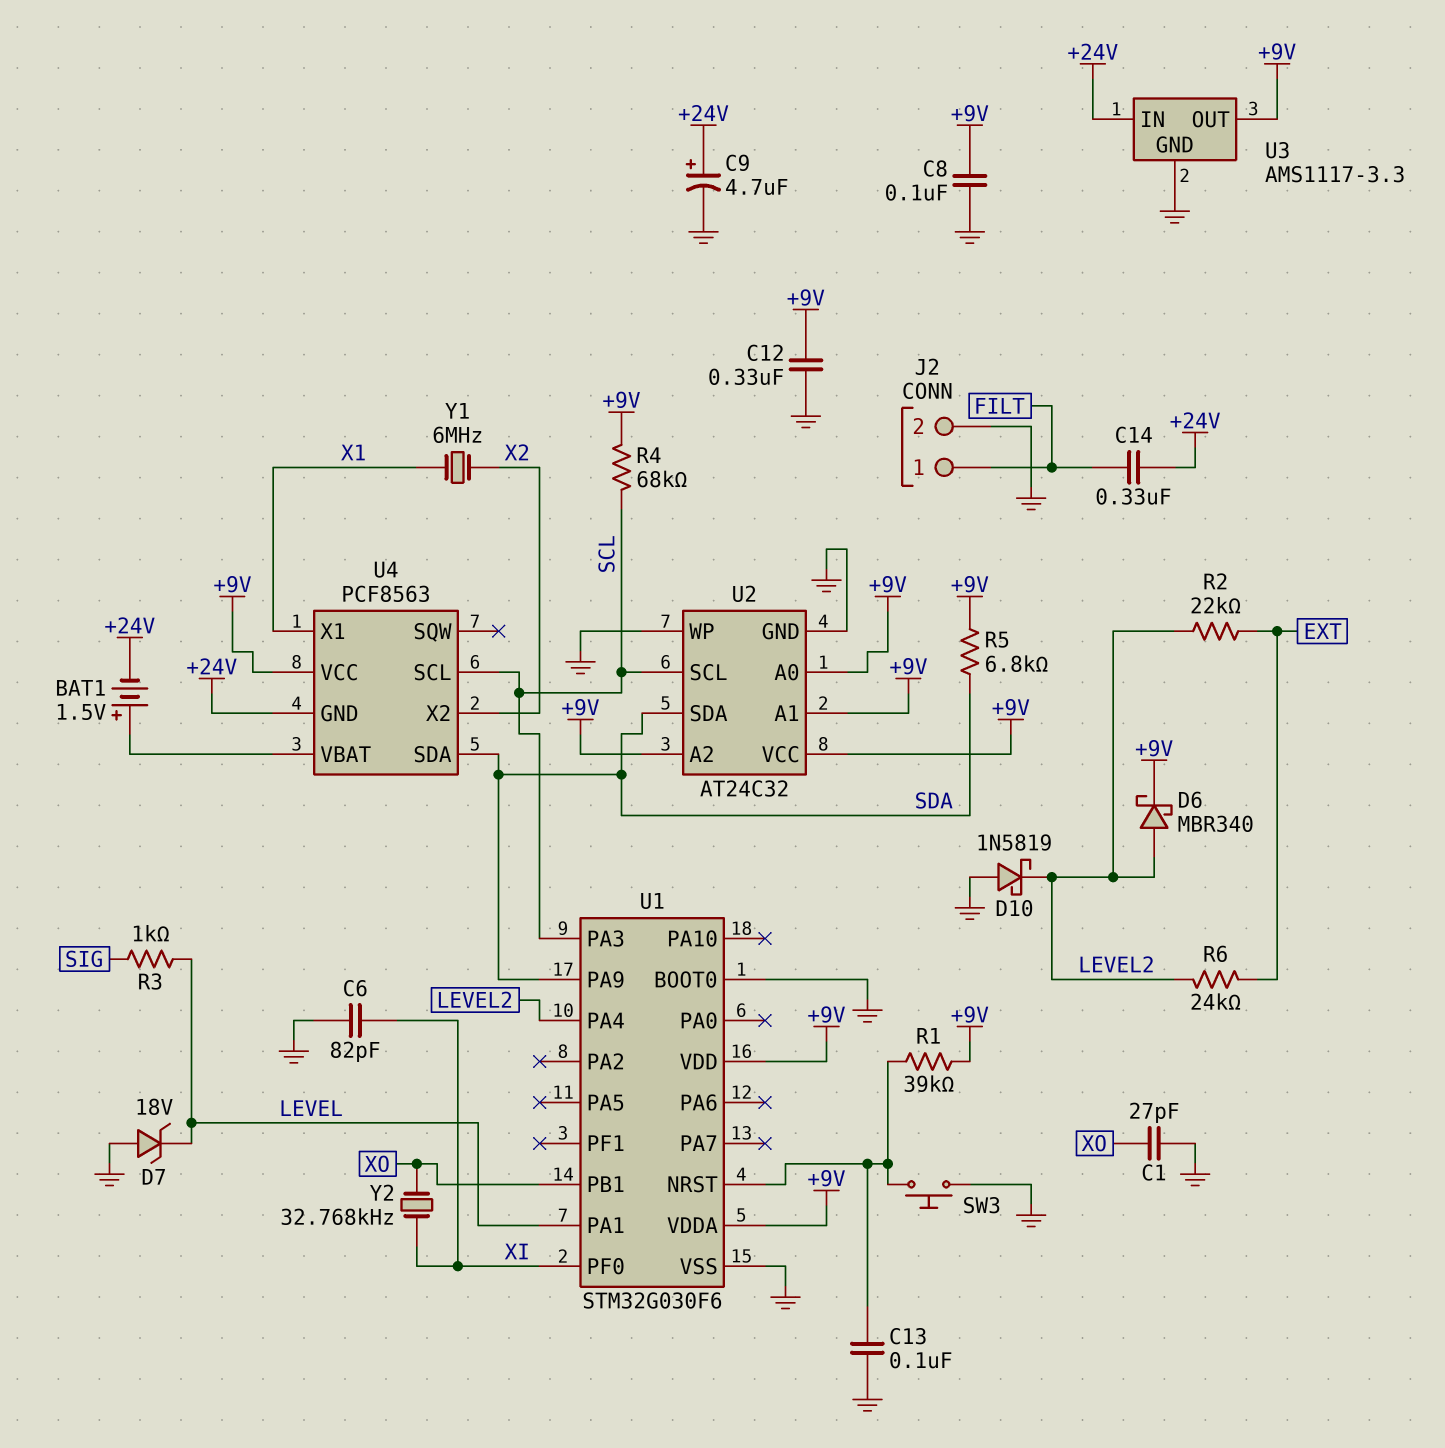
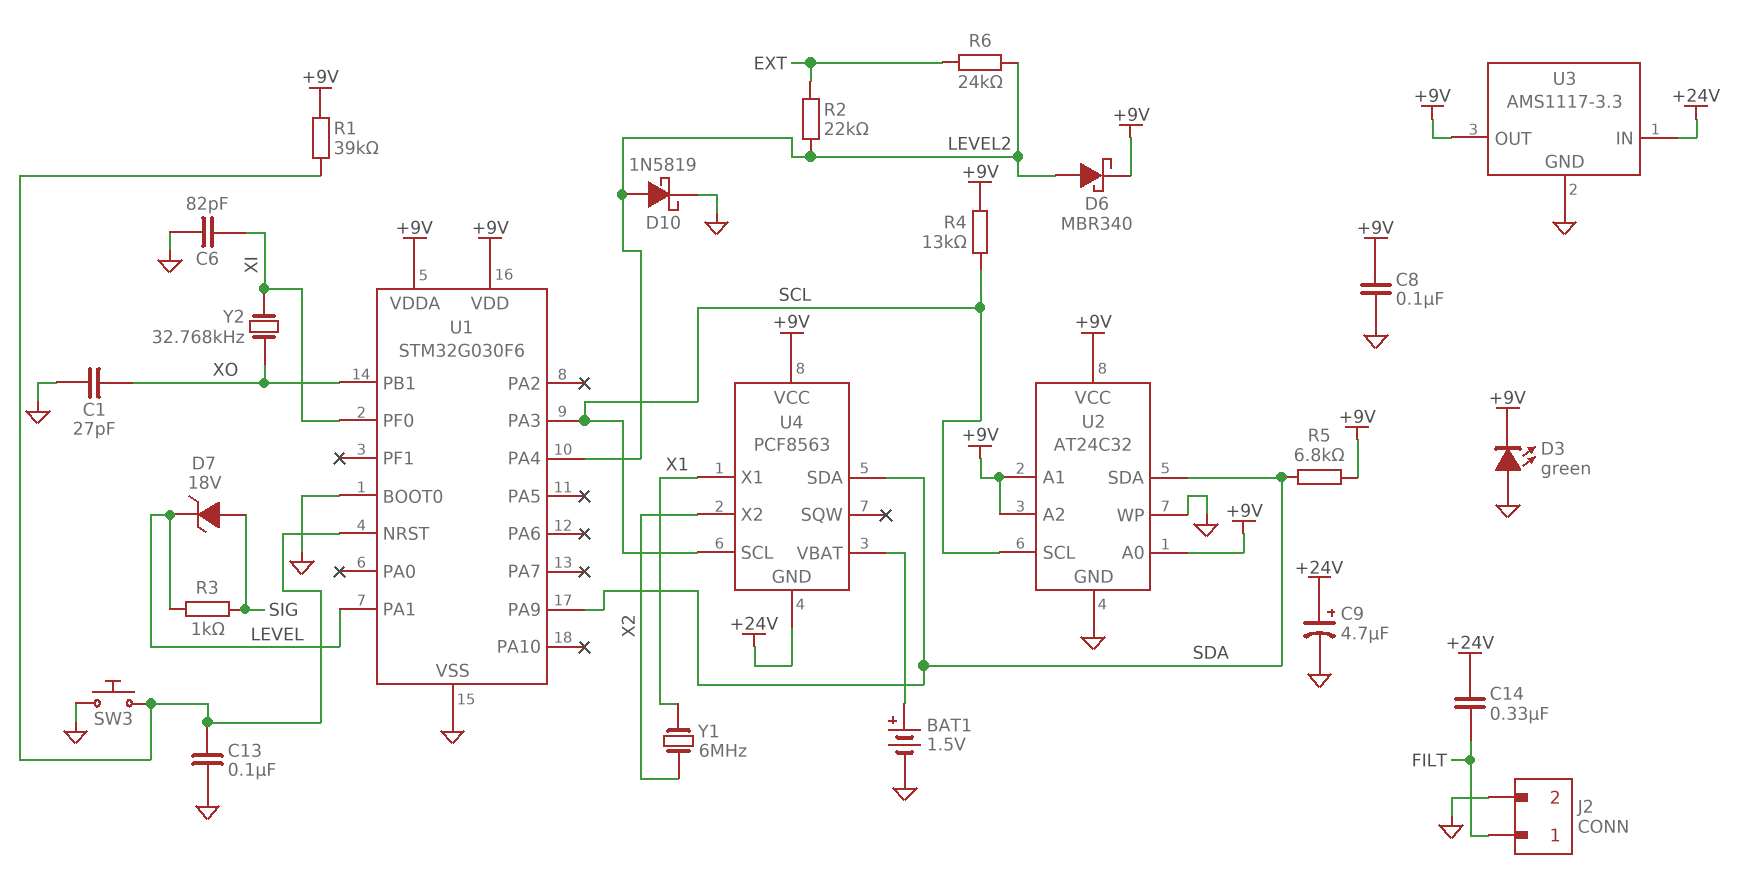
BAT1: 1.5V (plus U4/VBAT, minus +24V) -> 1.5V (plus U4/VBAT, minus GND)
C12: 330nF (+9V, GND) -> none
D3: none -> LED green (A GND, K +9V)
D7: zener 18V (A GND, K LEVEL) -> zener 18V (A SIG, K LEVEL)
D10: schottky 1N5819 (A GND, K LEVEL2) -> schottky 1N5819 (A LEVEL2, K GND)
R4: 68k (+9V, SCL) -> 13k (+9V, SCL)

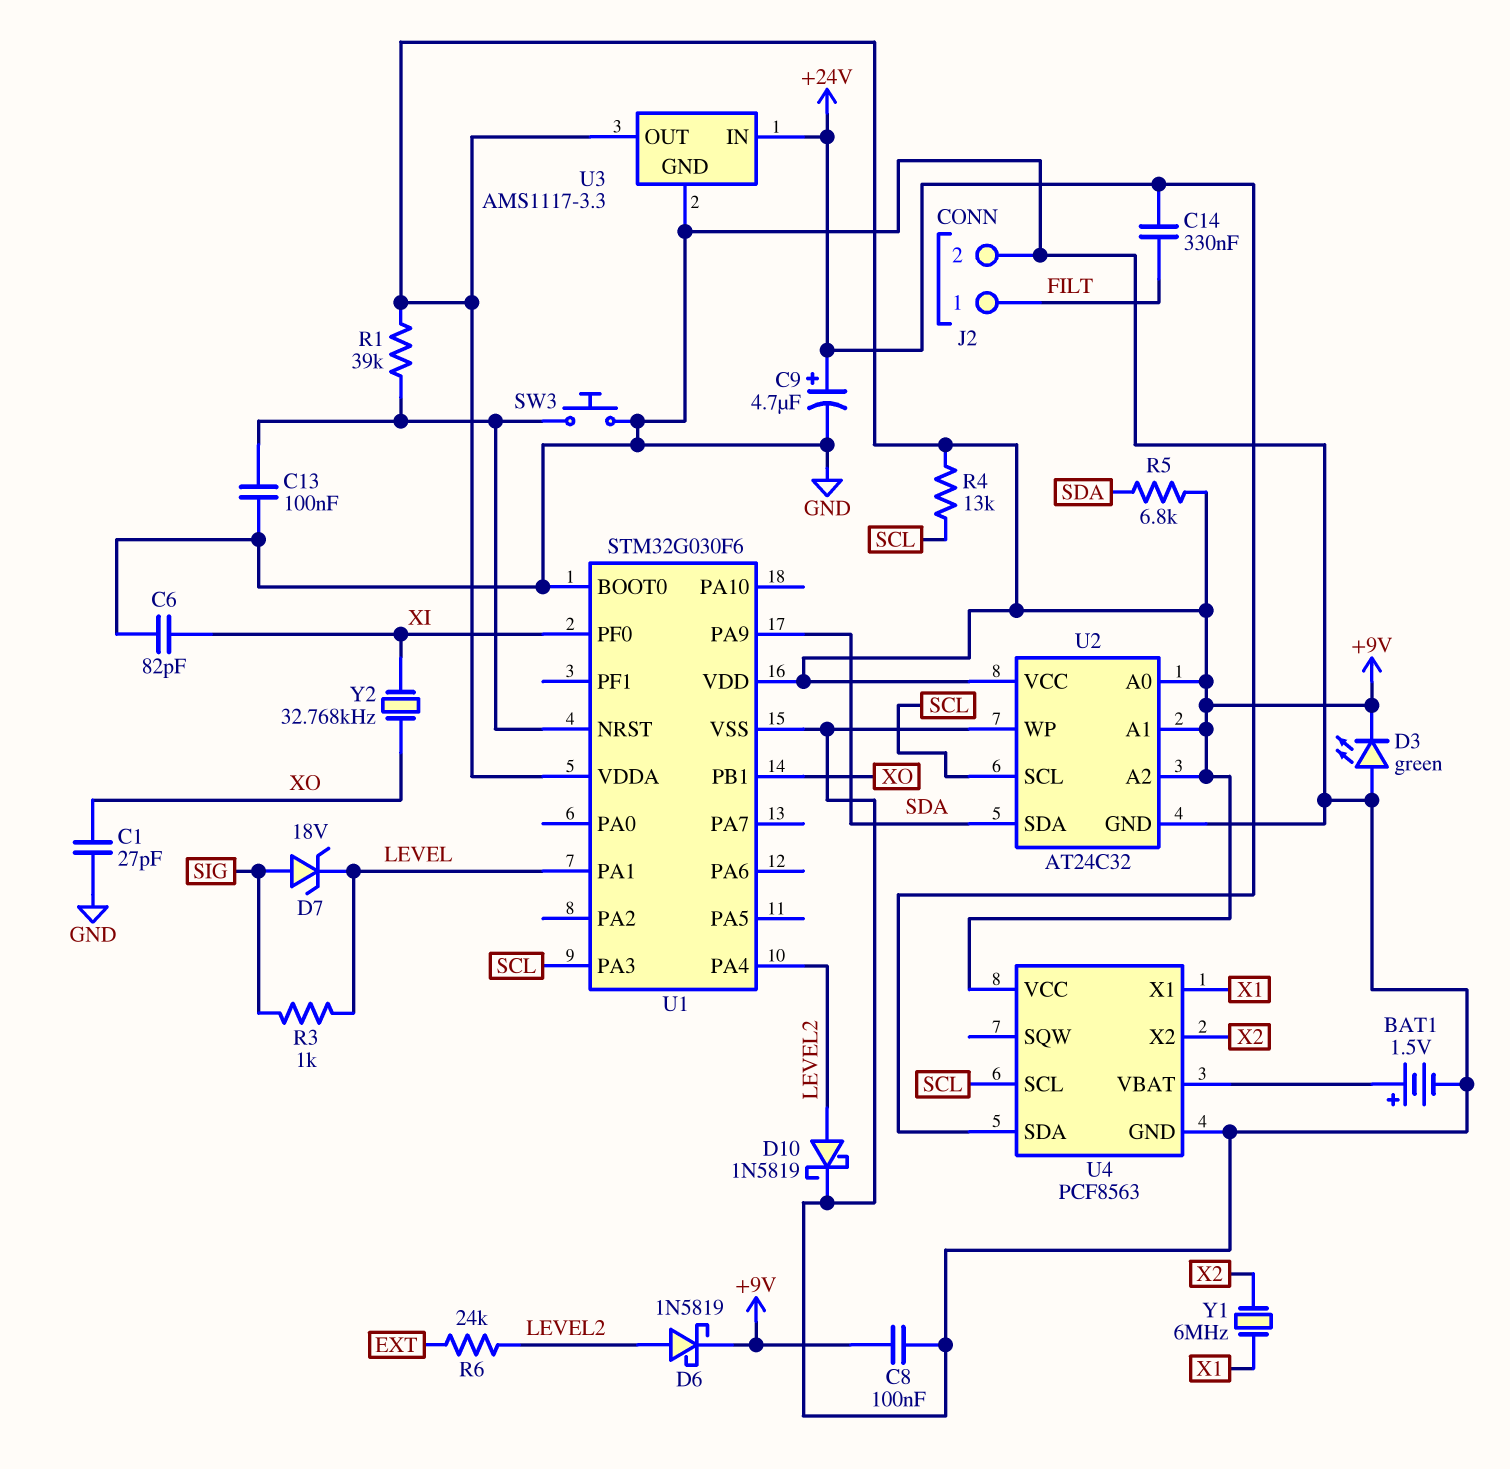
D6: schottky MBR340 (A LEVEL2, K +9V) -> schottky 1N5819 (A LEVEL2, K +9V)
R2: 22k (EXT, LEVEL2) -> none
U4 pin GND: +24V -> GND
U4 pin SDA: SDA -> +24V

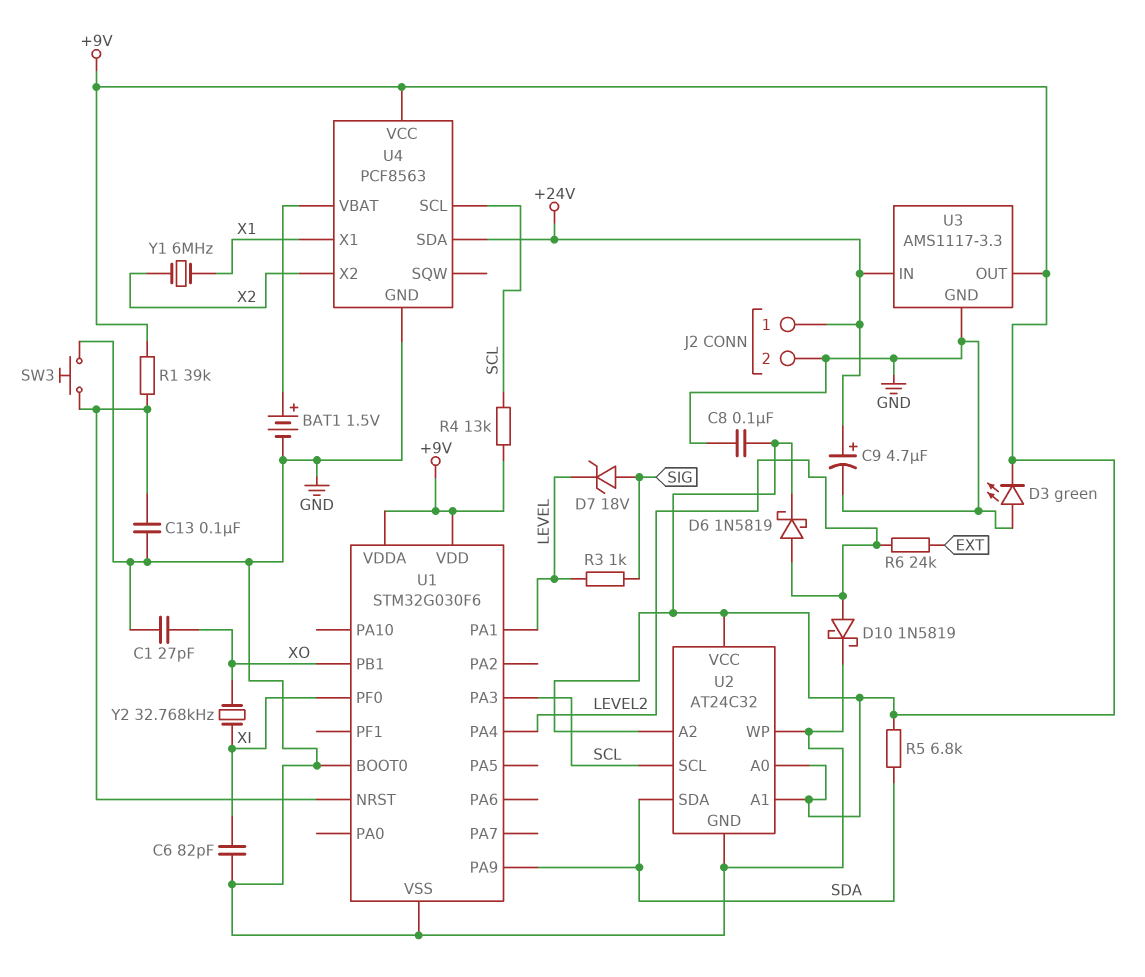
C14: 330nF (+24V, FILT) -> none
J2 pin 1: FILT -> +24V

